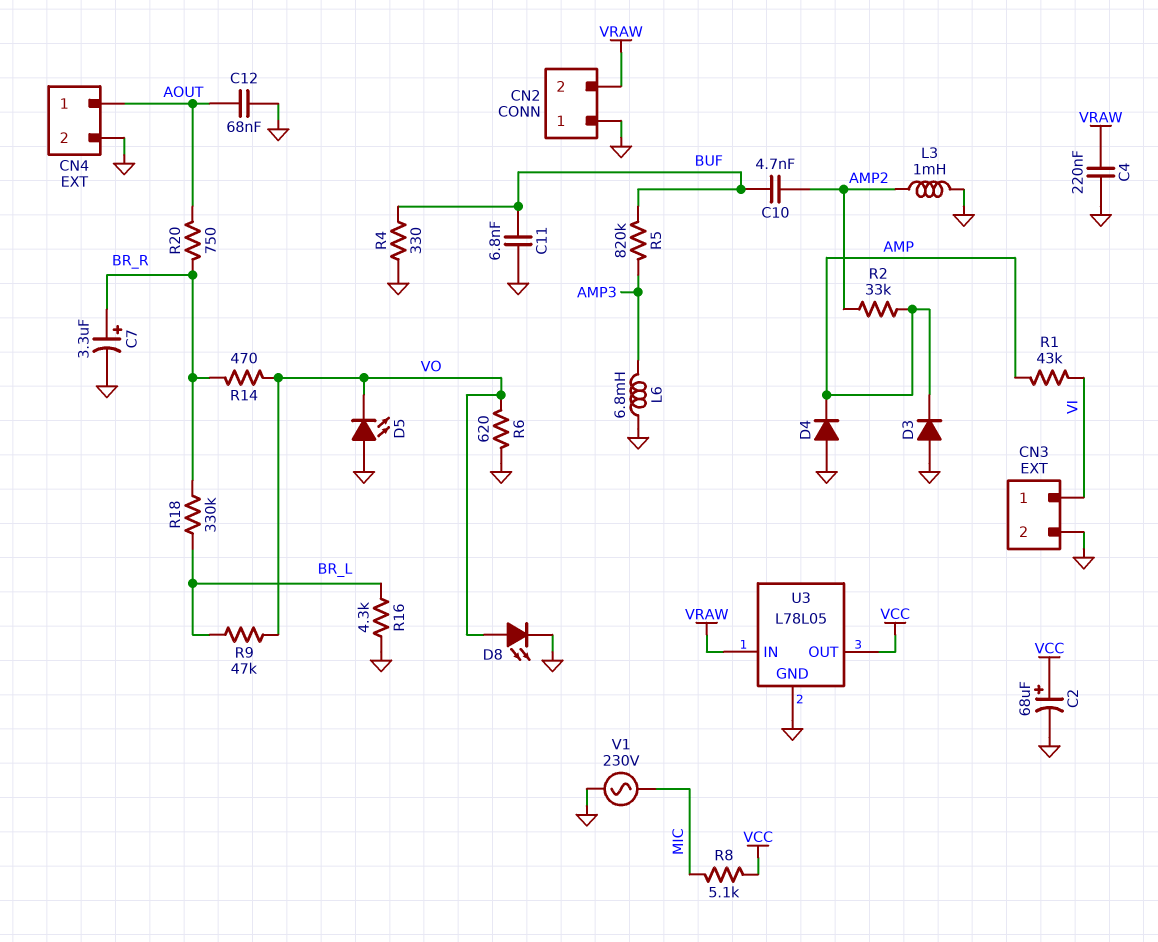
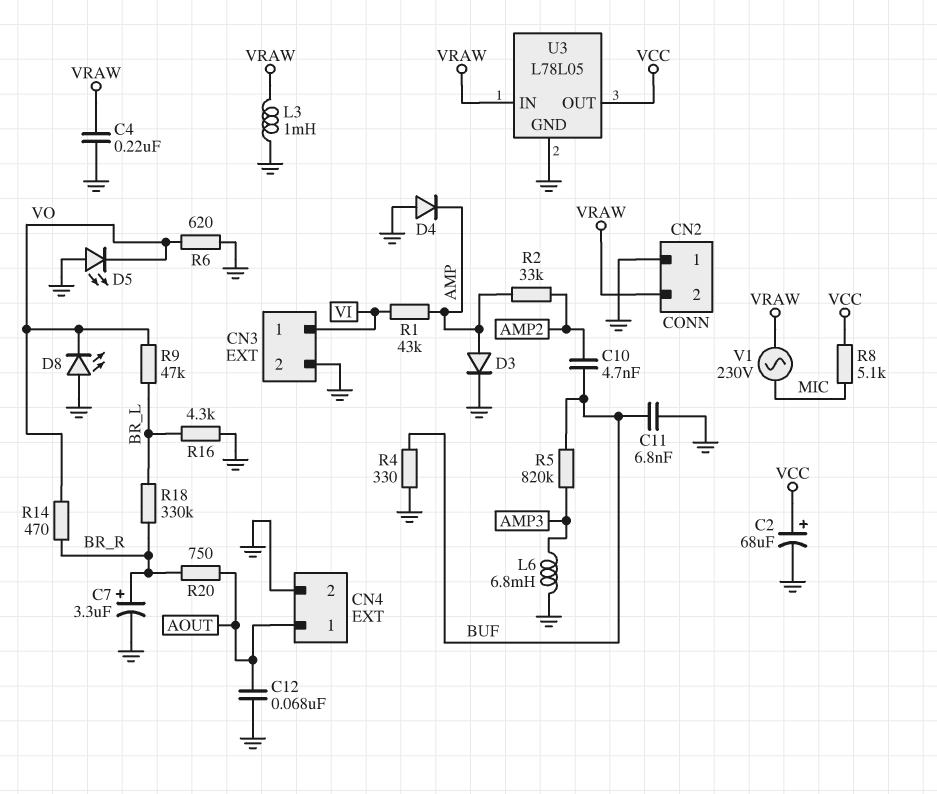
D3: diode (A GND, K AMP) -> diode (A AMP, K GND)
D8: LED (A VO, K GND) -> LED (A GND, K VO)
L3: 1mH (AMP2, GND) -> 1mH (GND, VRAW)
V1: AC 230V (GND, MIC) -> AC 230V (MIC, VRAW)

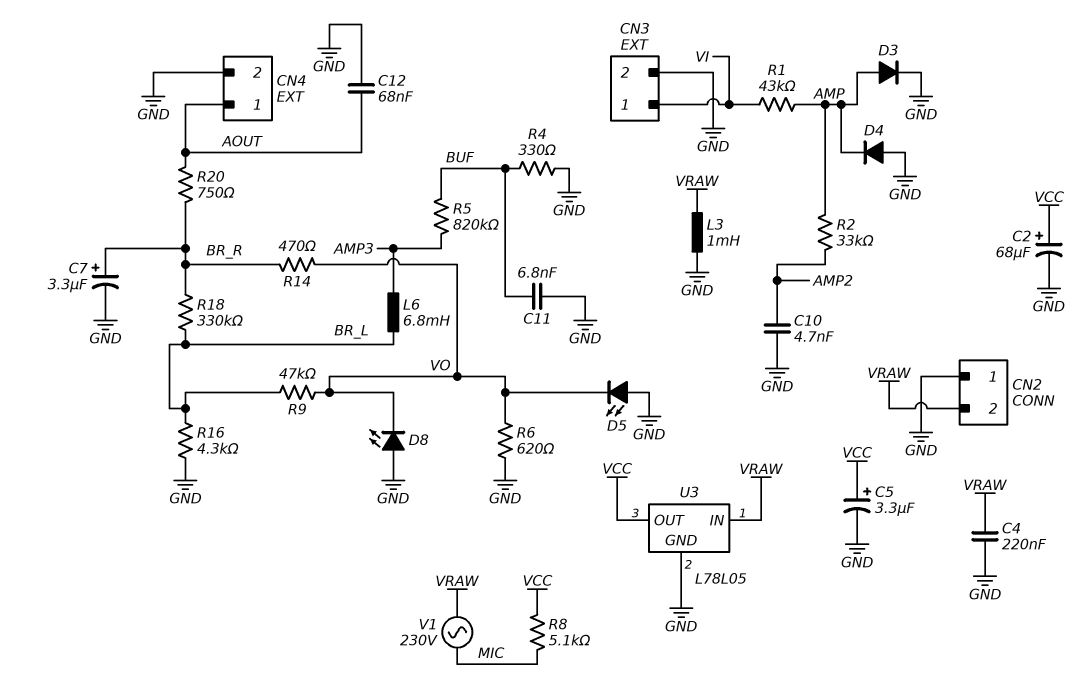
C5: none -> 3.3uF (plus VCC, minus GND)
C10: 4.7nF (AMP2, BUF) -> 4.7nF (AMP2, GND)
L6: 6.8mH (AMP3, GND) -> 6.8mH (AMP3, BR_L)

